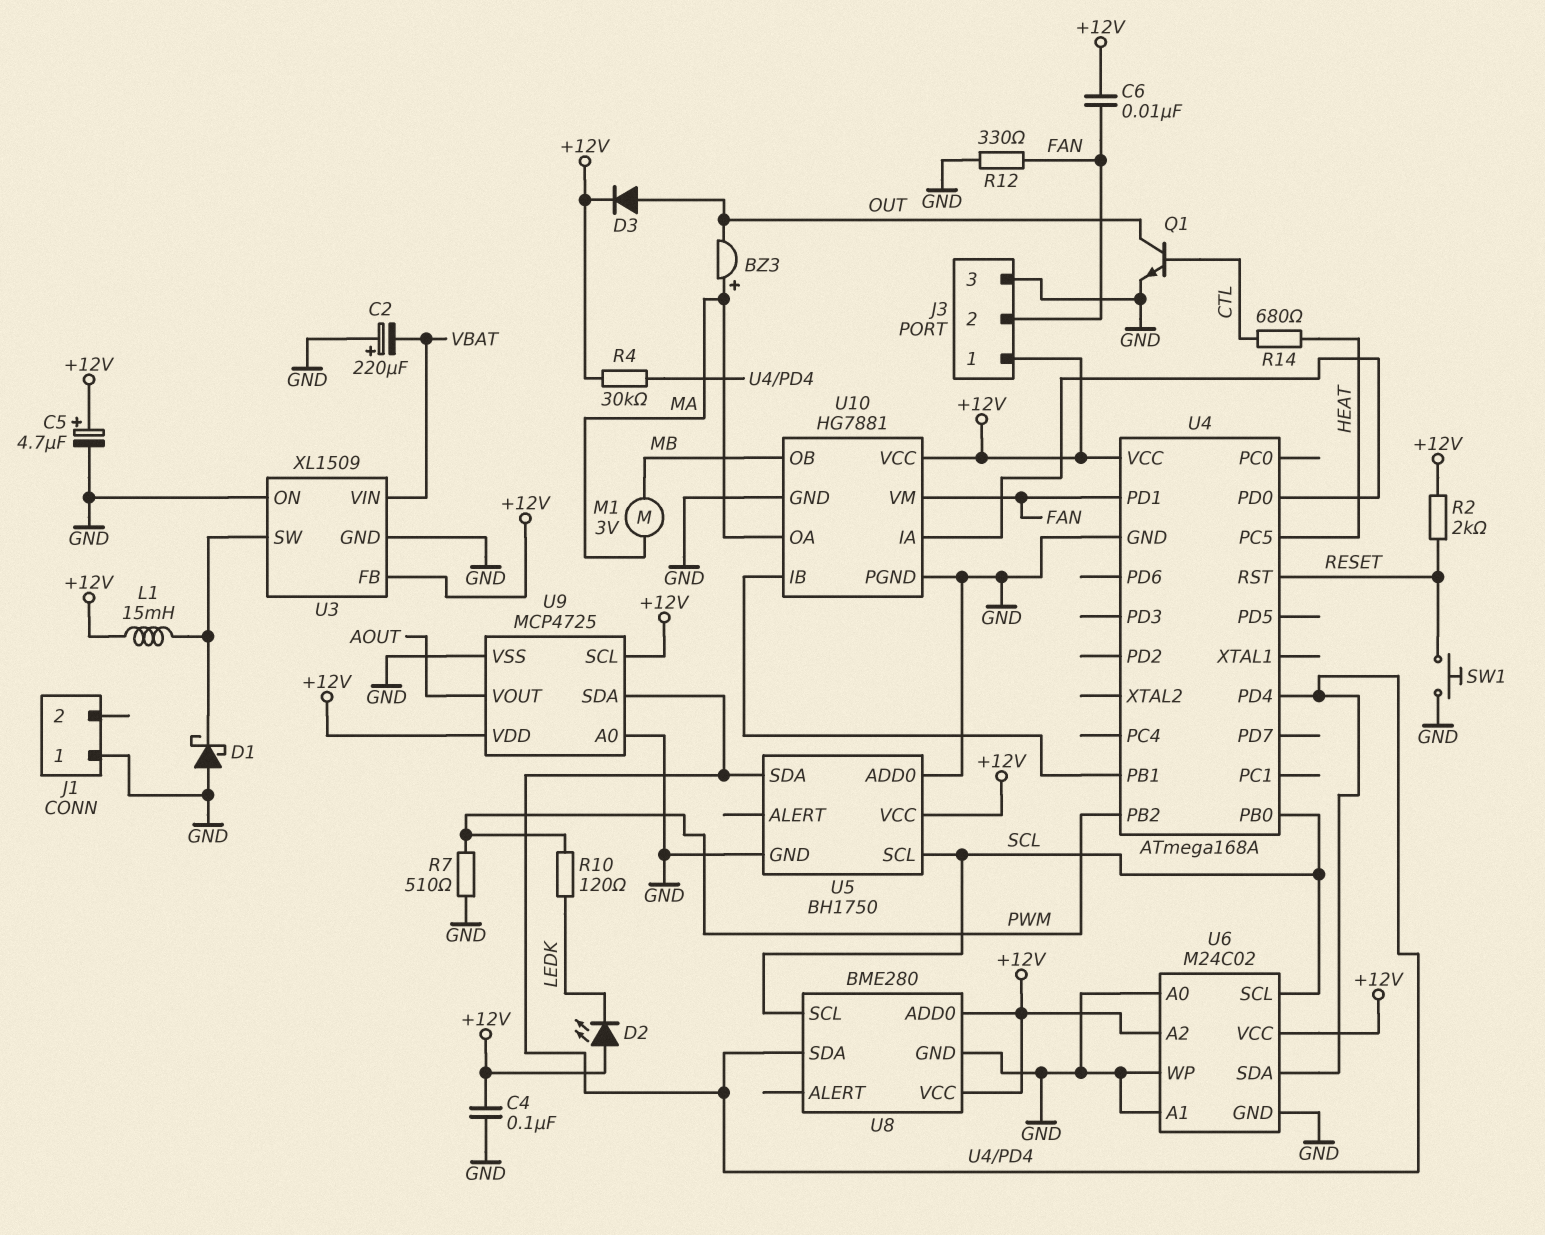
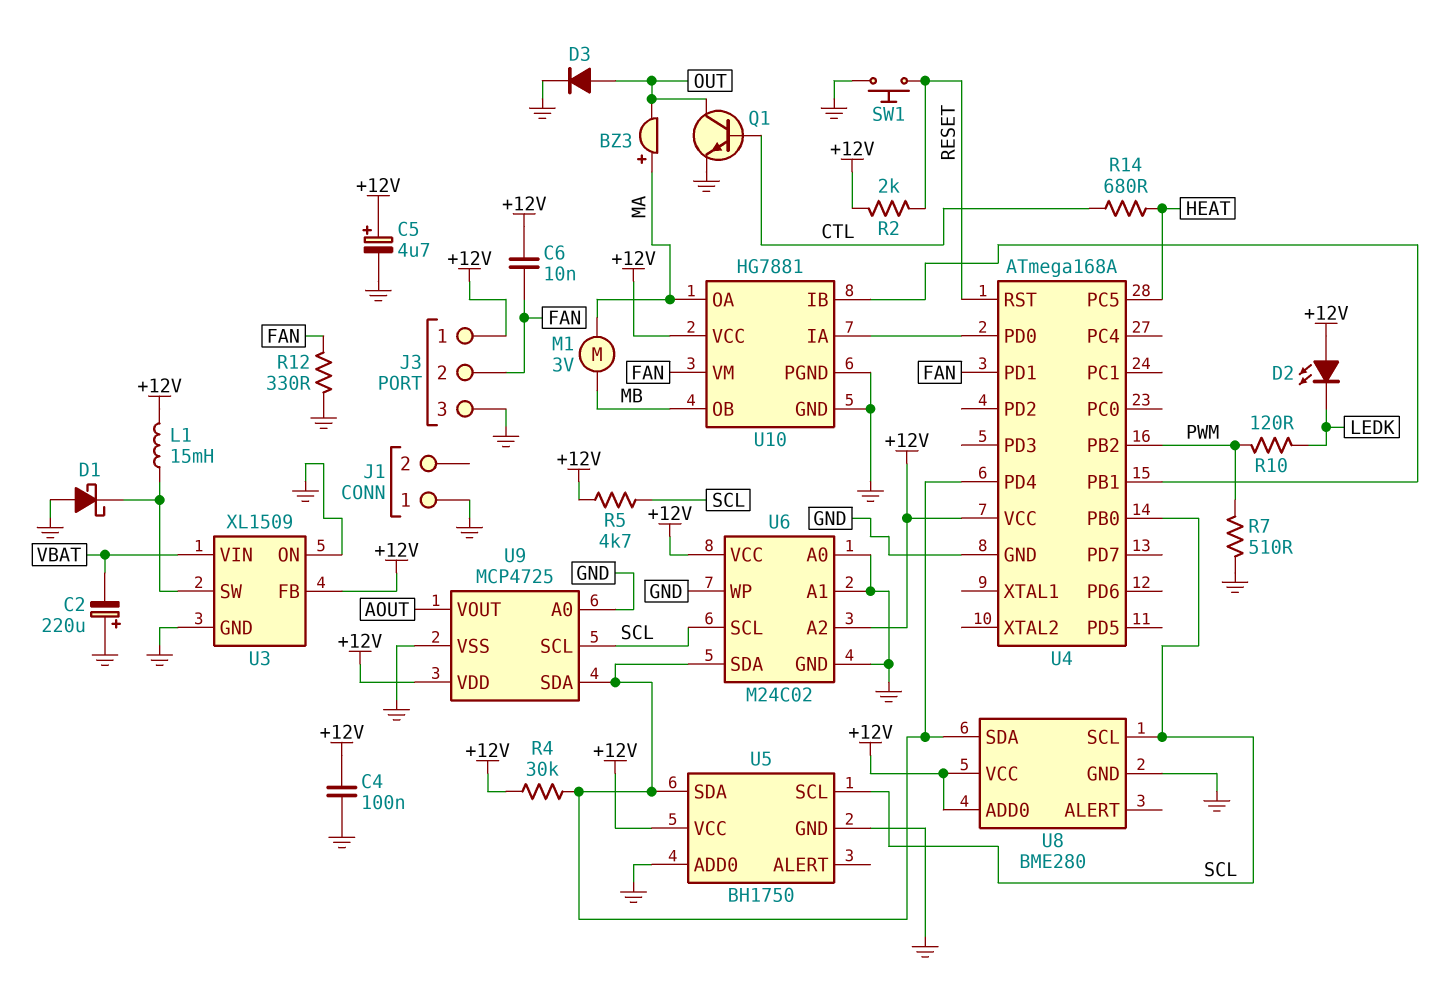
D3: diode (A OUT, K +12V) -> diode (A OUT, K GND)
R5: none -> 4.7k (+12V, SCL)
U9 pin SCL: +12V -> SCL

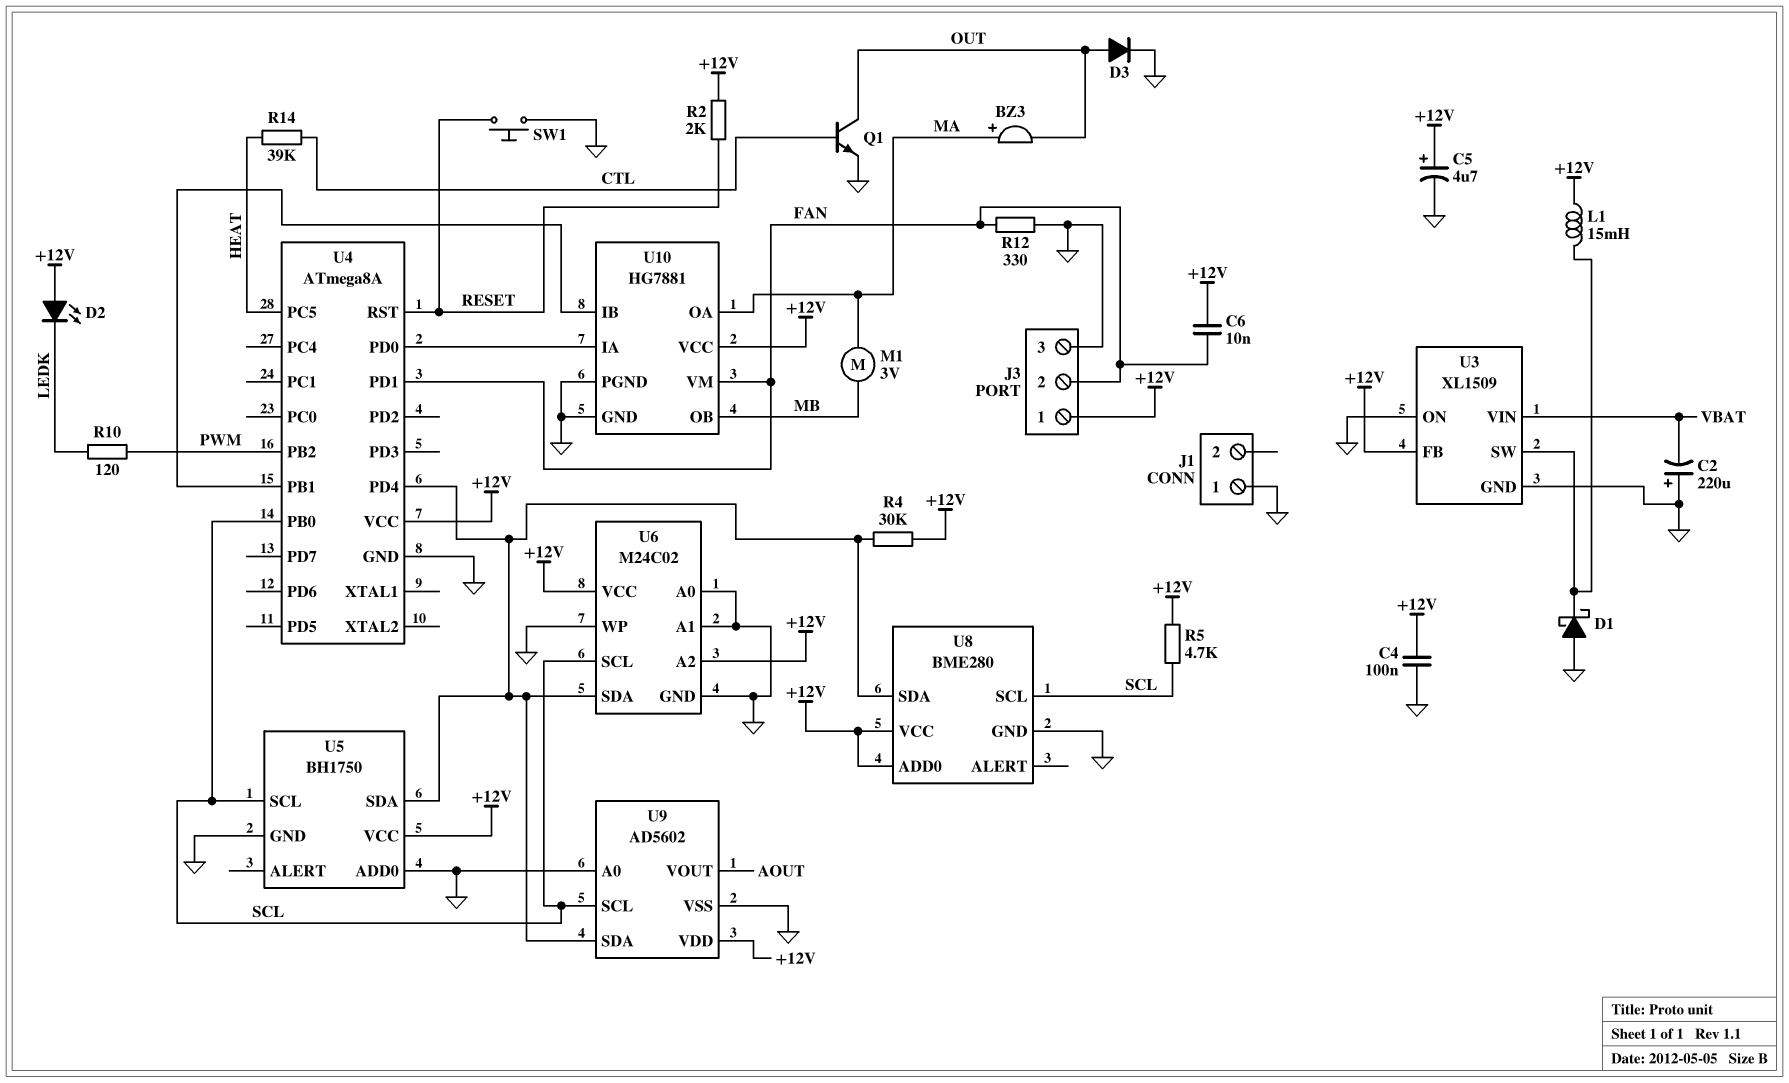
R7: 510 (GND, PWM) -> none
R14: 680 (CTL, HEAT) -> 39k (CTL, HEAT)
U4: ATmega168A -> ATmega8A
U9: MCP4725 -> AD5602

